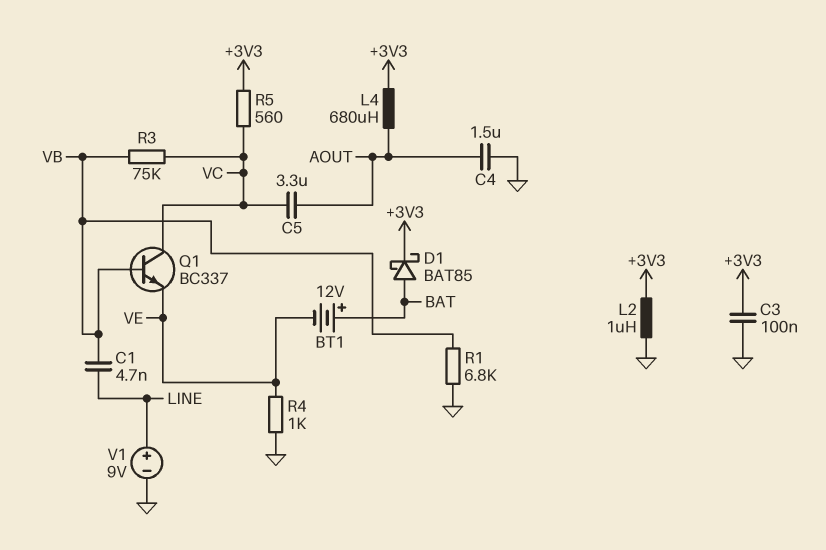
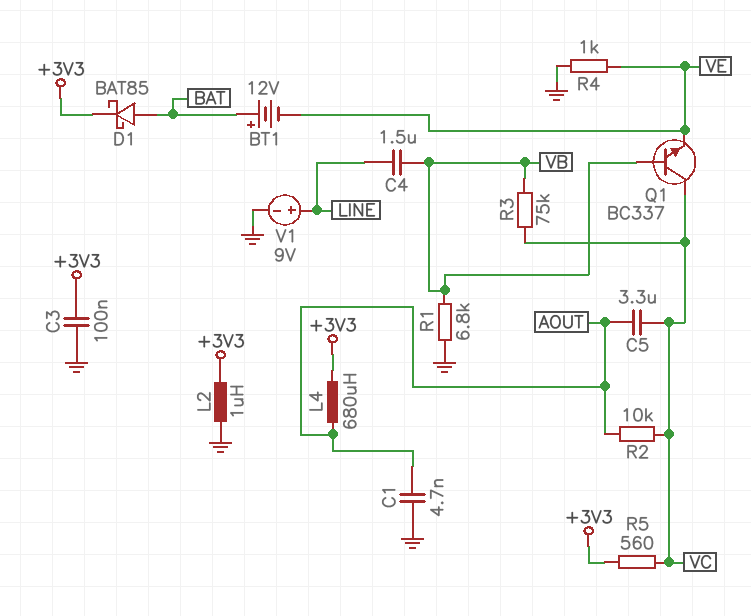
C1: 4.7nF (LINE, VB) -> 4.7nF (AOUT, GND)
C4: 1.5uF (AOUT, GND) -> 1.5uF (LINE, VB)
R2: none -> 10k (AOUT, VC)

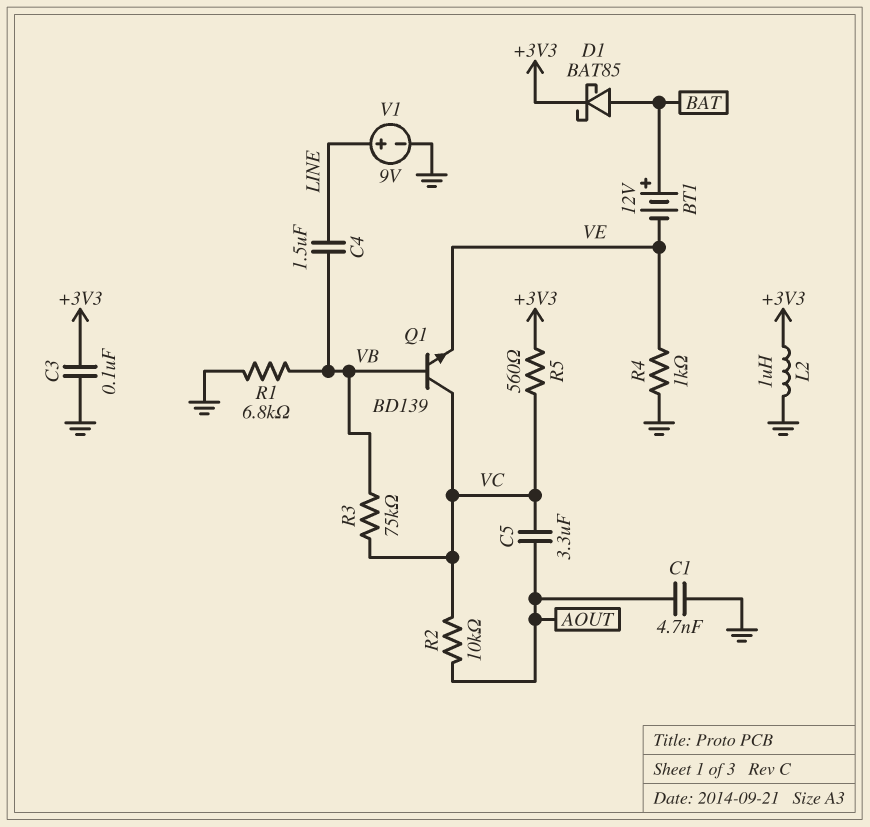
L4: 680uH (+3V3, AOUT) -> none
Q1: NPN BC337 (B VB, C VC, E VE) -> NPN BD139 (B VB, C VC, E VE)

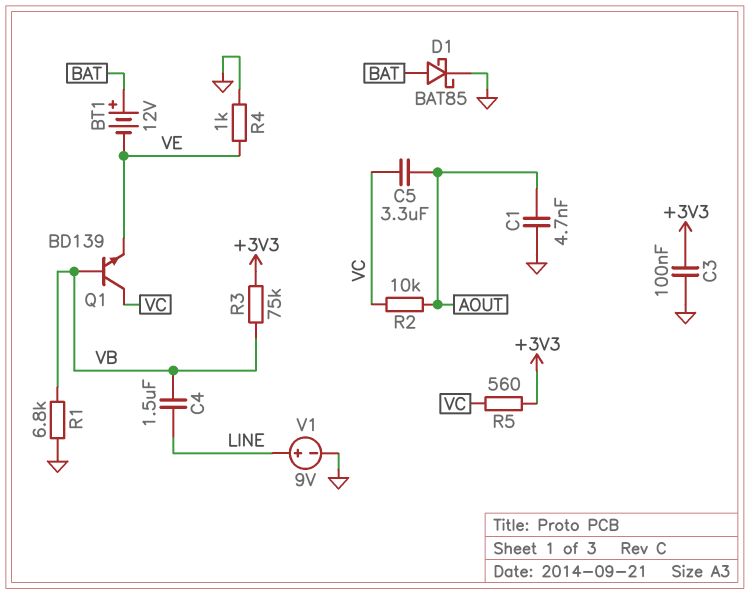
D1: schottky BAT85 (A BAT, K +3V3) -> schottky BAT85 (A BAT, K GND)
L2: 1uH (+3V3, GND) -> none
R3: 75k (VB, VC) -> 75k (+3V3, VB)

